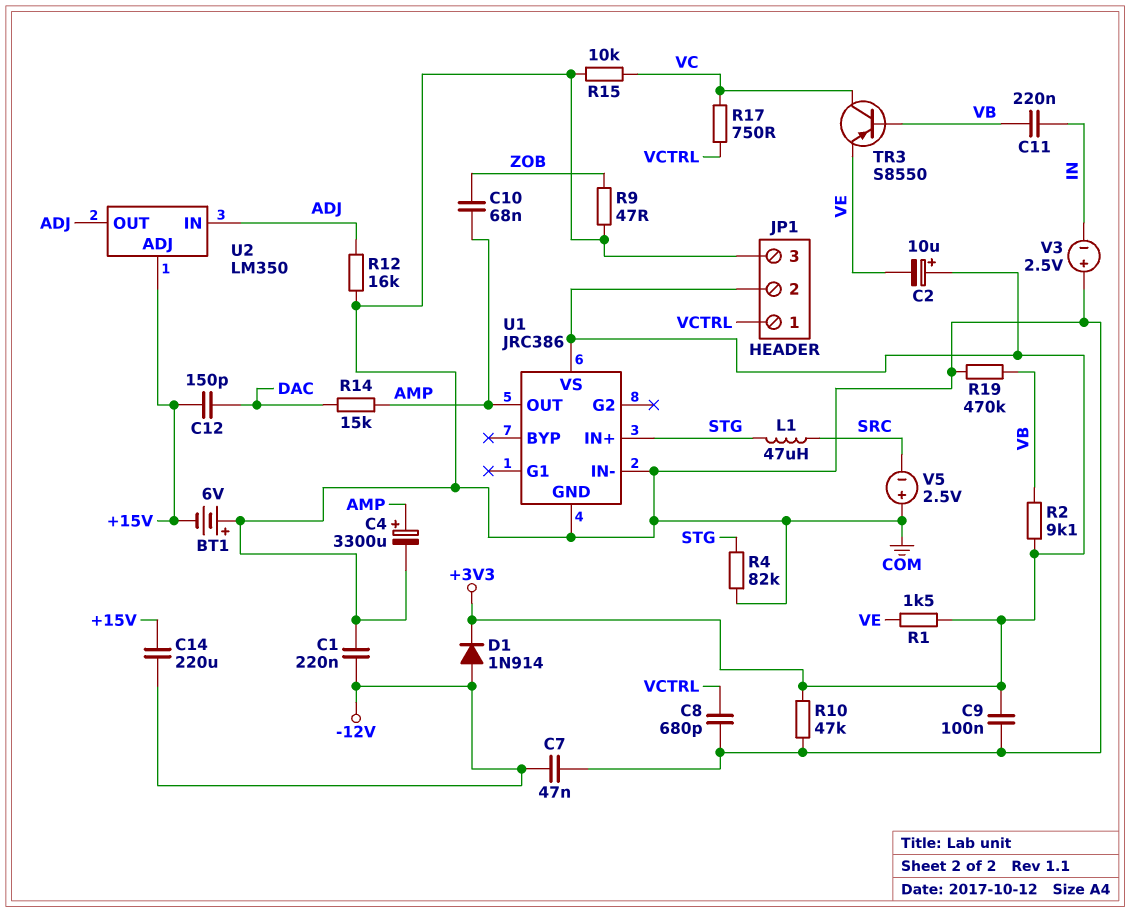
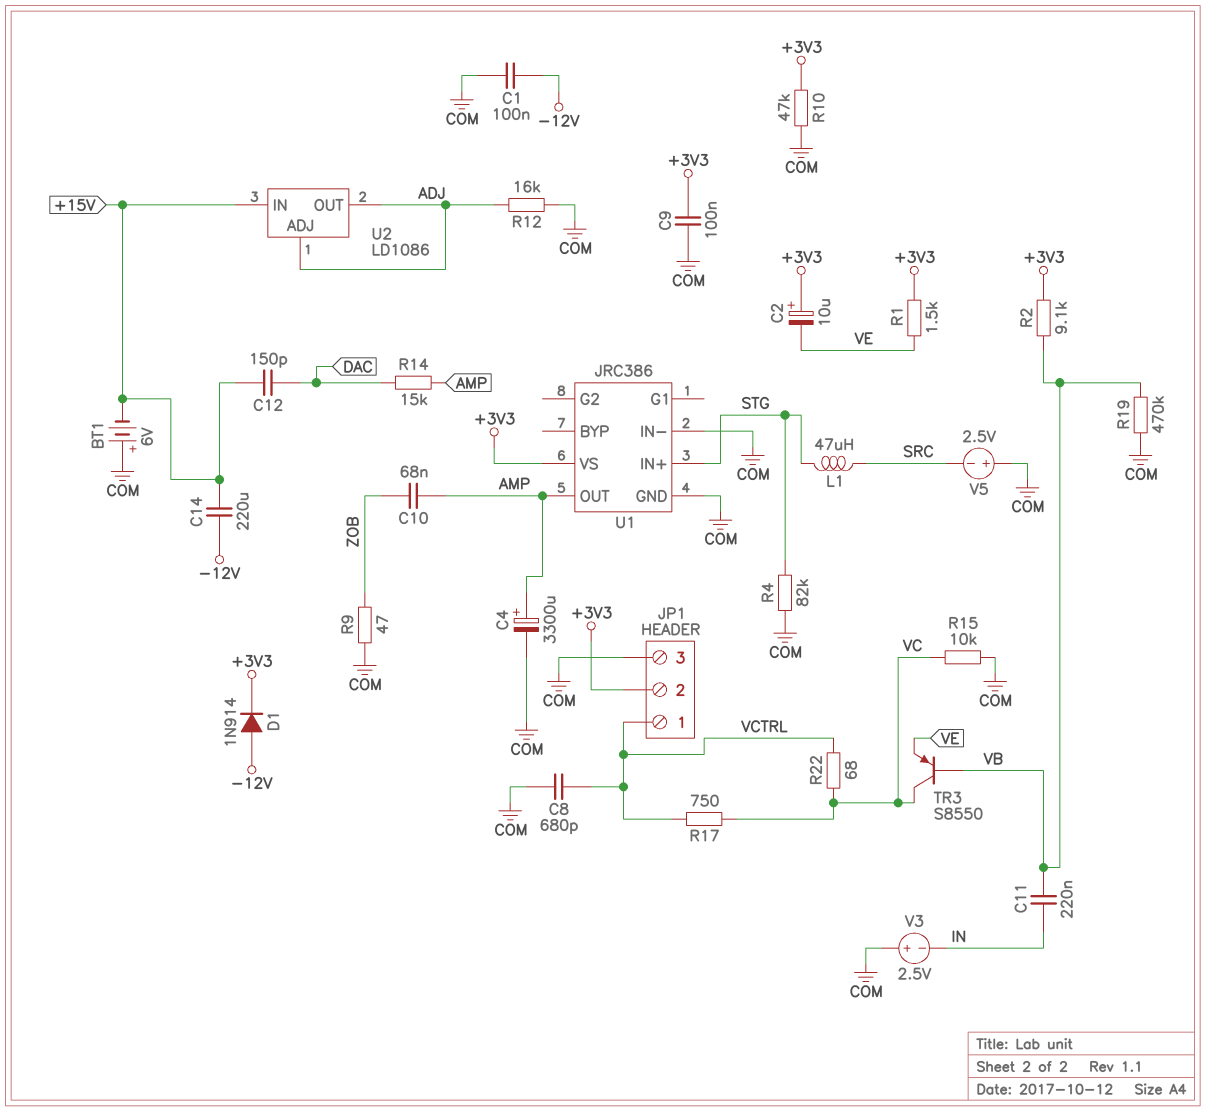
C1: 220nF (-12V, COM) -> 100nF (-12V, COM)
C7: 47nF (-12V, COM) -> none
R22: none -> 68 (VC, VCTRL)
U2: LM350 -> LD1086
U2 pin ADJ: +15V -> ADJ
U2 pin IN: ADJ -> +15V

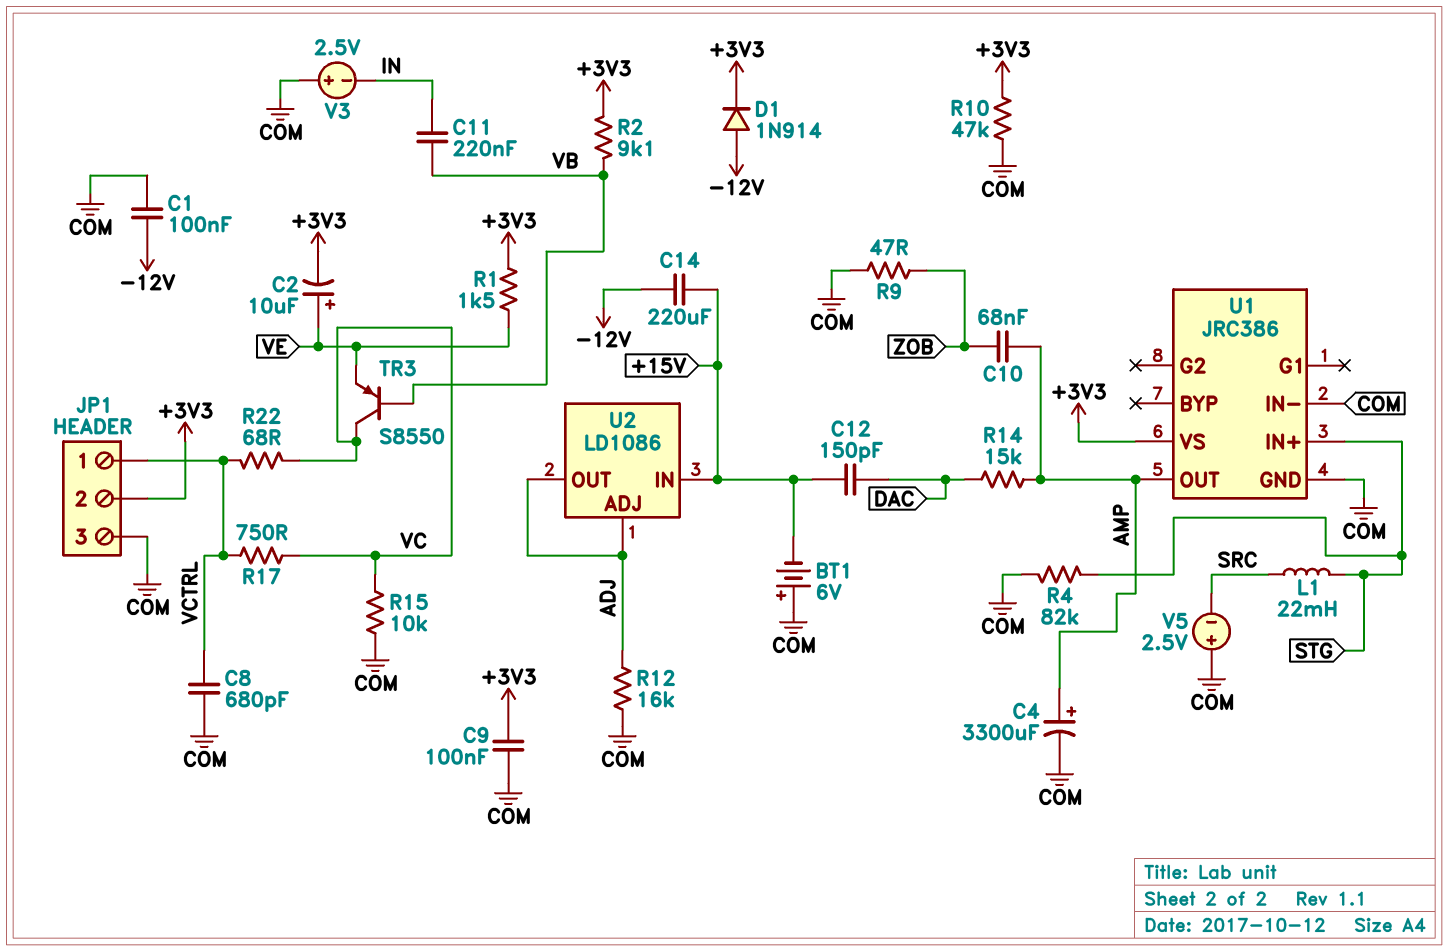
C2: 10uF (plus +3V3, minus VE) -> 10uF (plus VE, minus +3V3)
L1: 47uH (SRC, STG) -> 22mH (SRC, STG)
R19: 470k (COM, VB) -> none

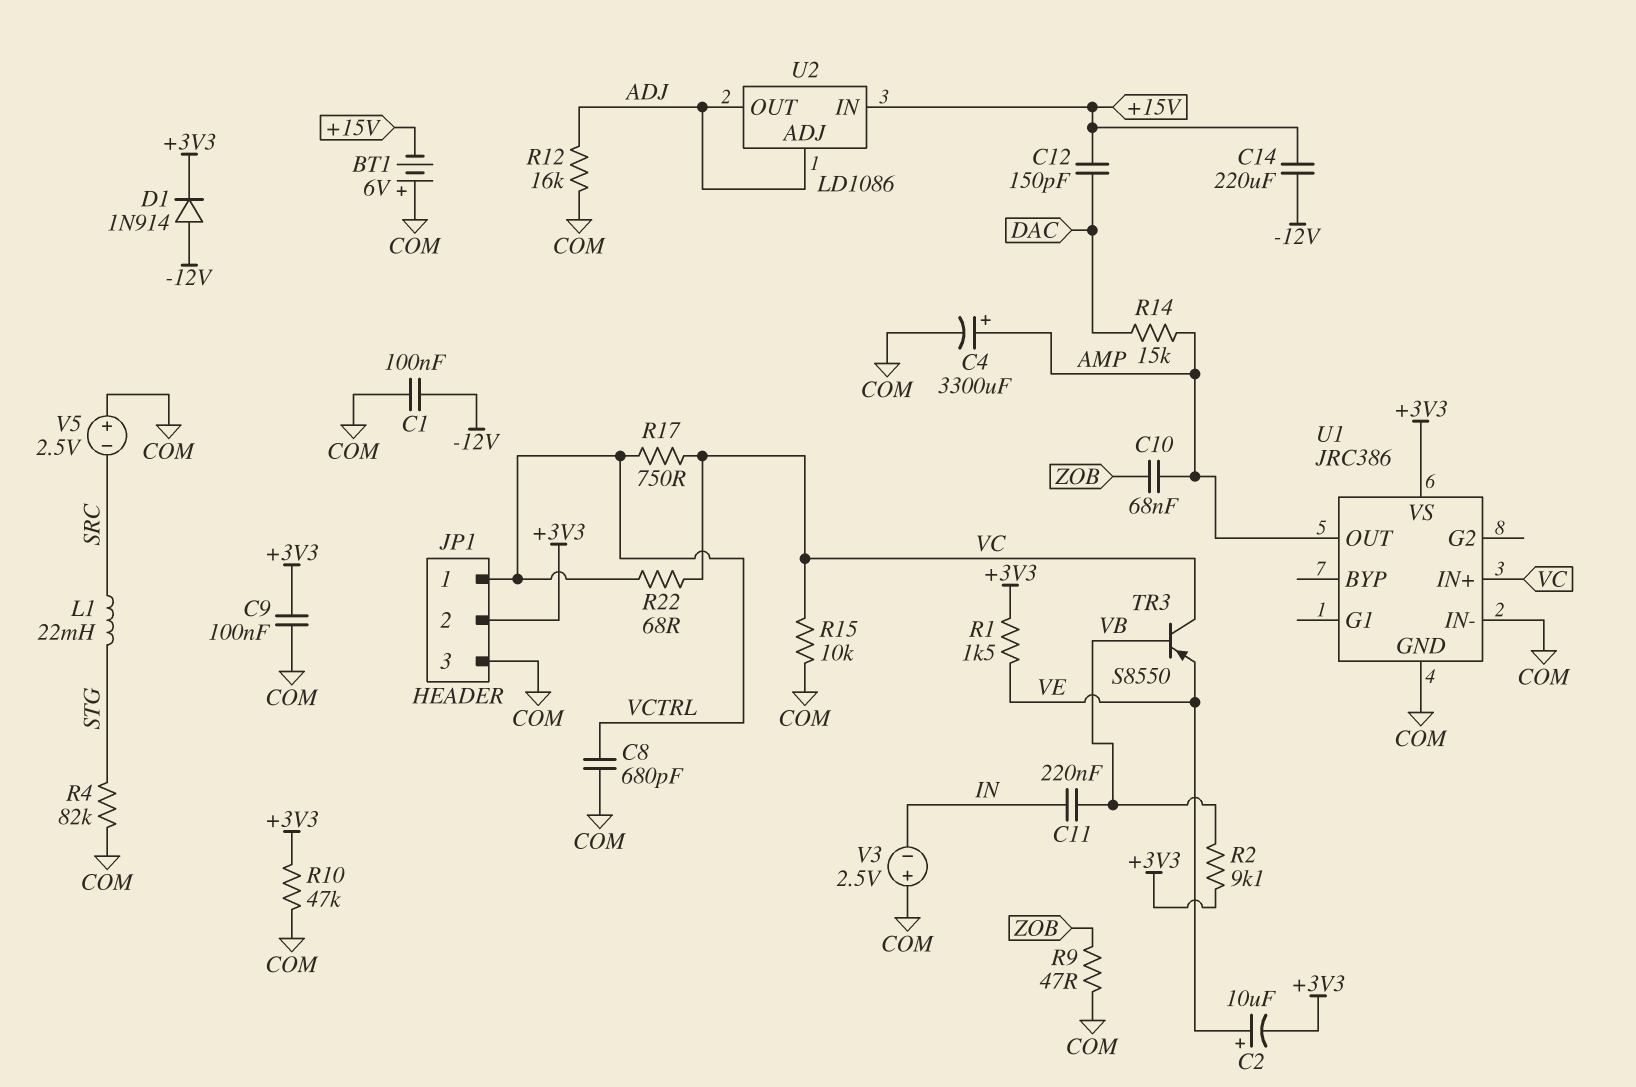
U1 pin IN+: STG -> VC

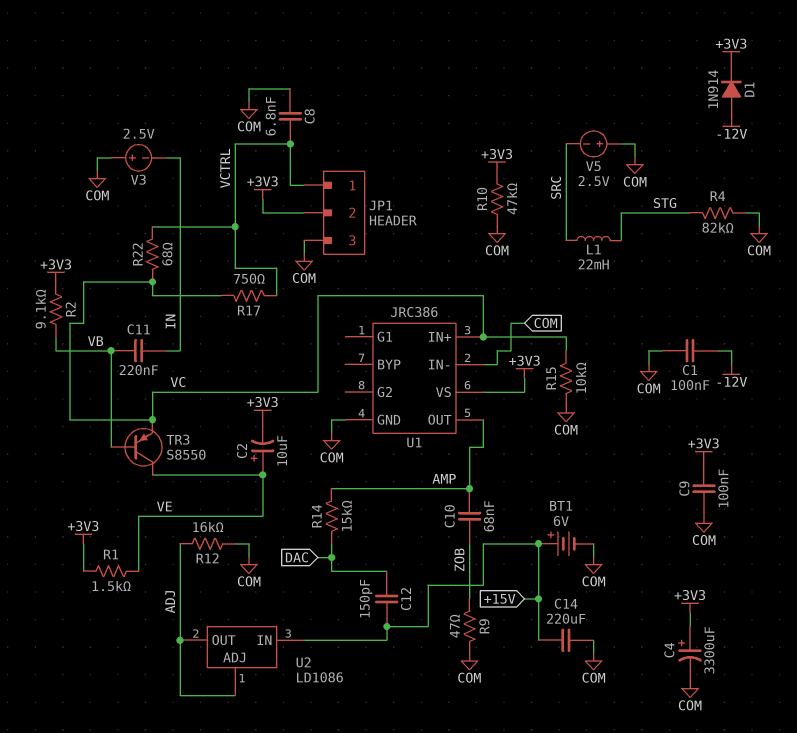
BT1: 6V (plus COM, minus +15V) -> 6V (plus +15V, minus COM)
C4: 3300uF (plus AMP, minus COM) -> 3300uF (plus +3V3, minus COM)
C8: 680pF (COM, VCTRL) -> 6.8nF (COM, VCTRL)
C14: 220uF (+15V, -12V) -> 220uF (+15V, COM)
TR3: PNP S8550 (B VB, C VC, E VE) -> PNP S8550 (B VB, C VE, E VC)

